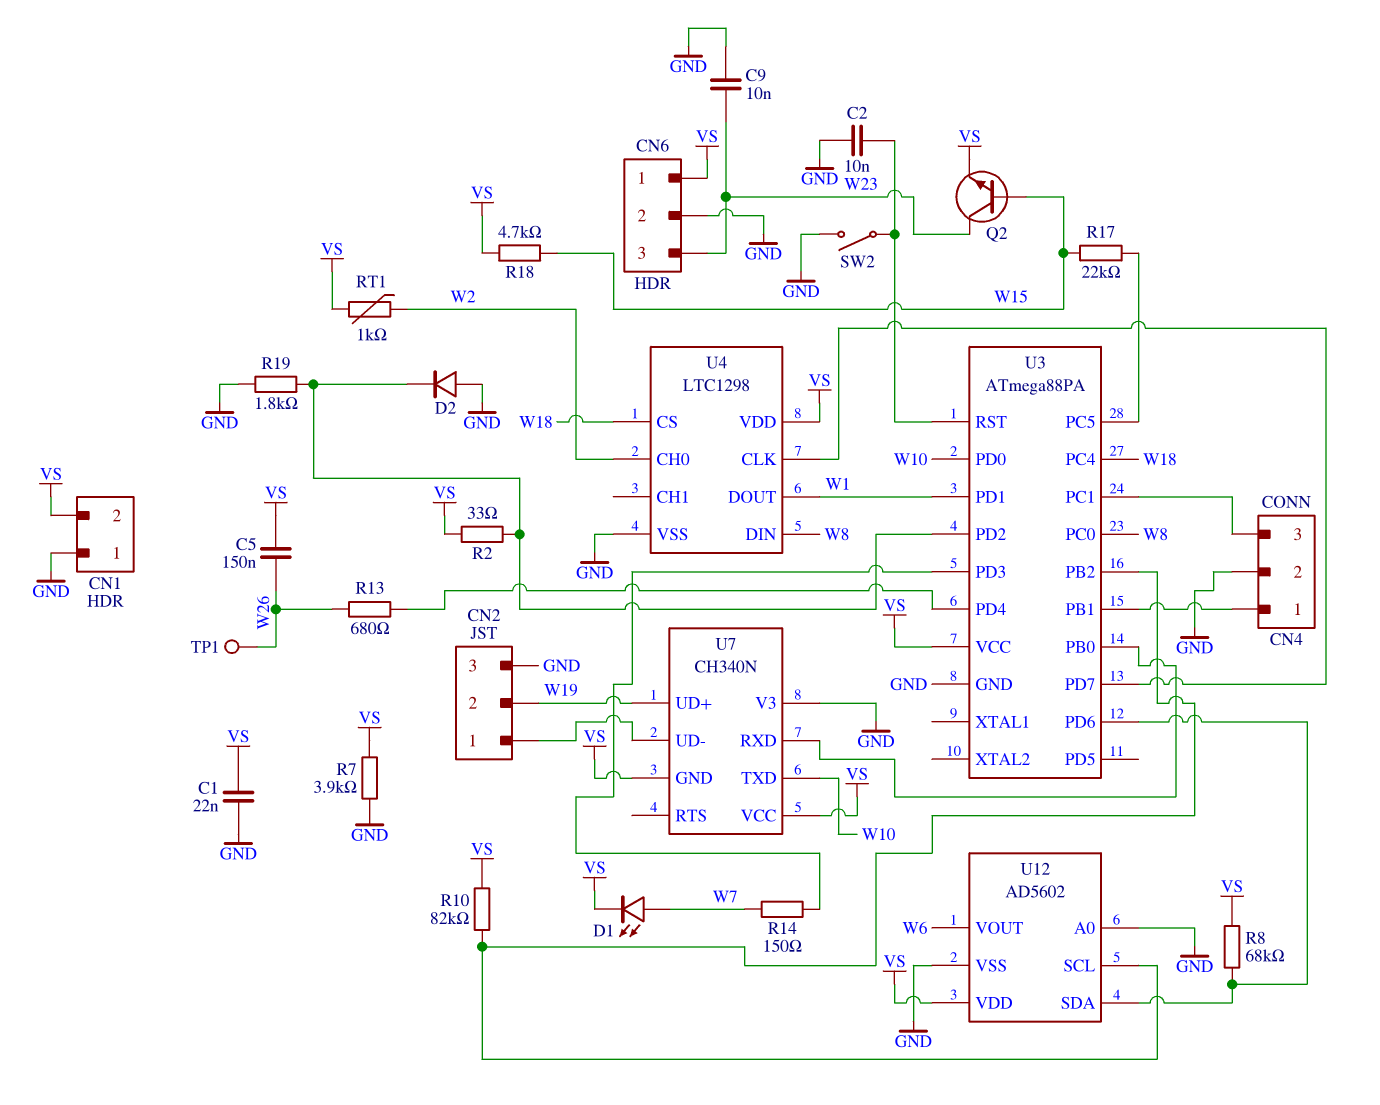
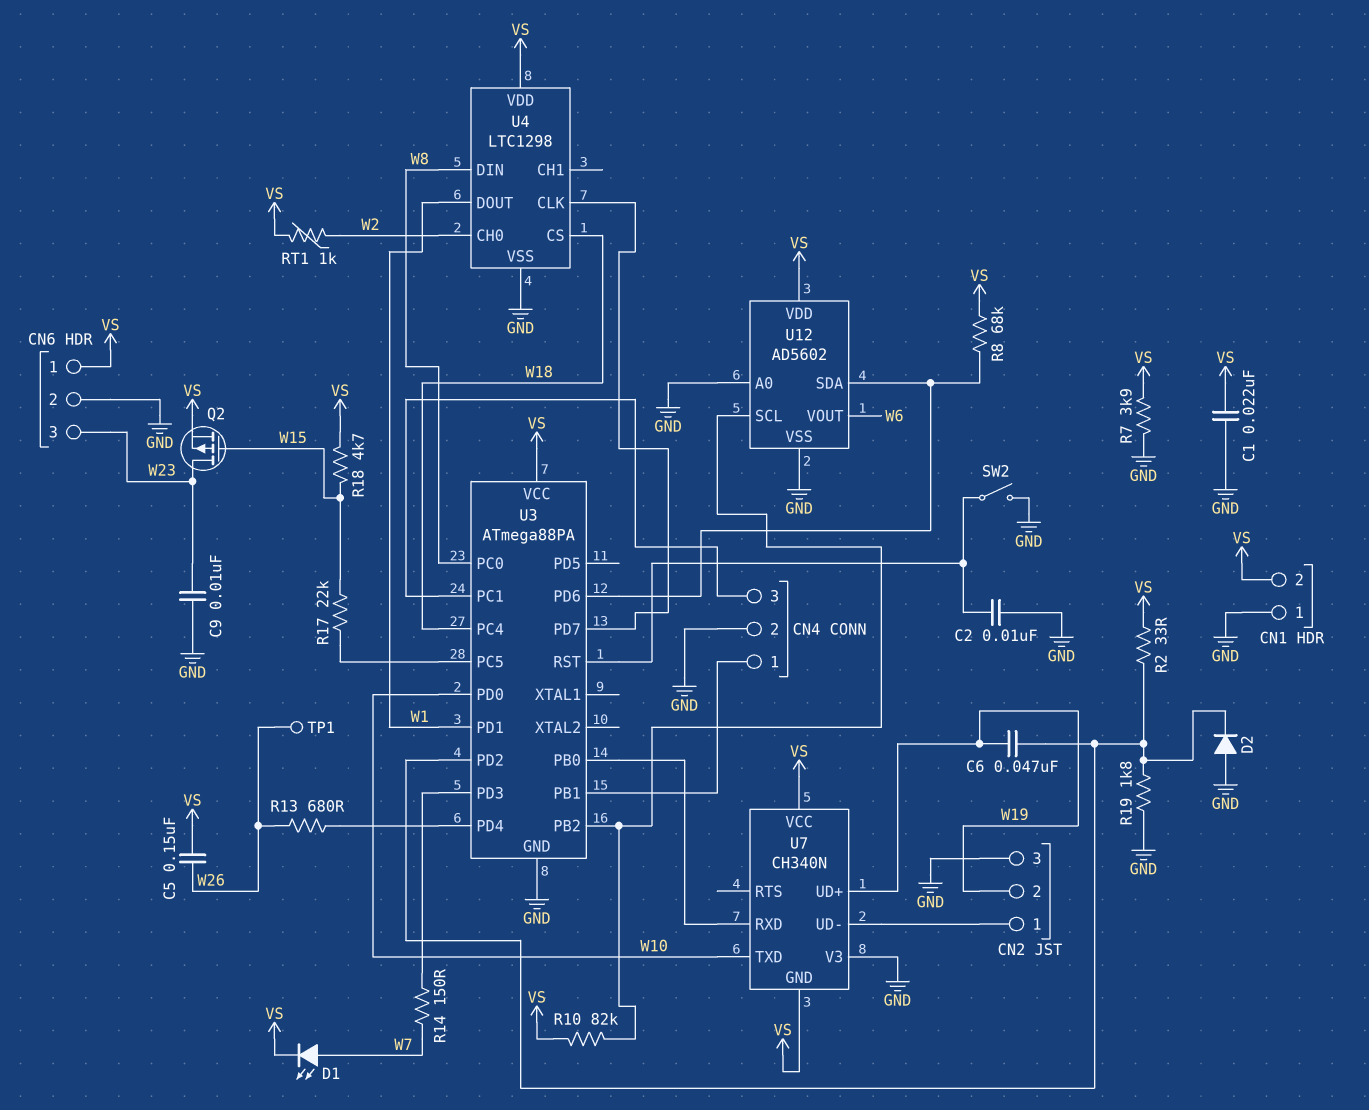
C6: none -> 47nF (U3/PD2, W19)
Q2: NPN (B W15, C W23, E VS) -> PMOS (G W15, D W23, S VS)

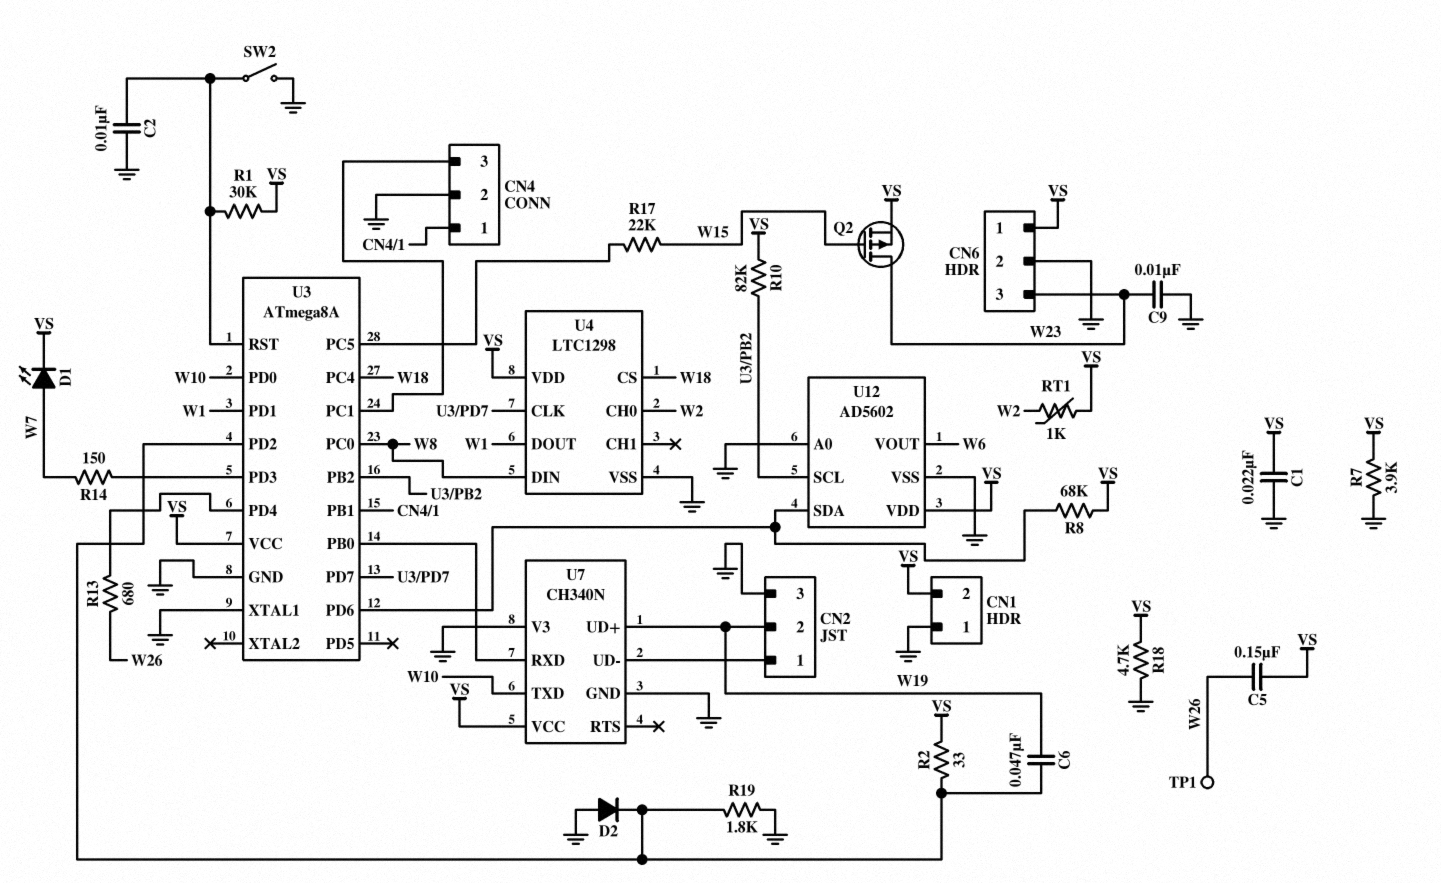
R1: none -> 30k (U3/RST, VS)
R18: 4.7k (VS, W15) -> 4.7k (GND, VS)
U3: ATmega88PA -> ATmega8A
U3 pin XTAL1: none -> GND
U7 pin GND: VS -> GND

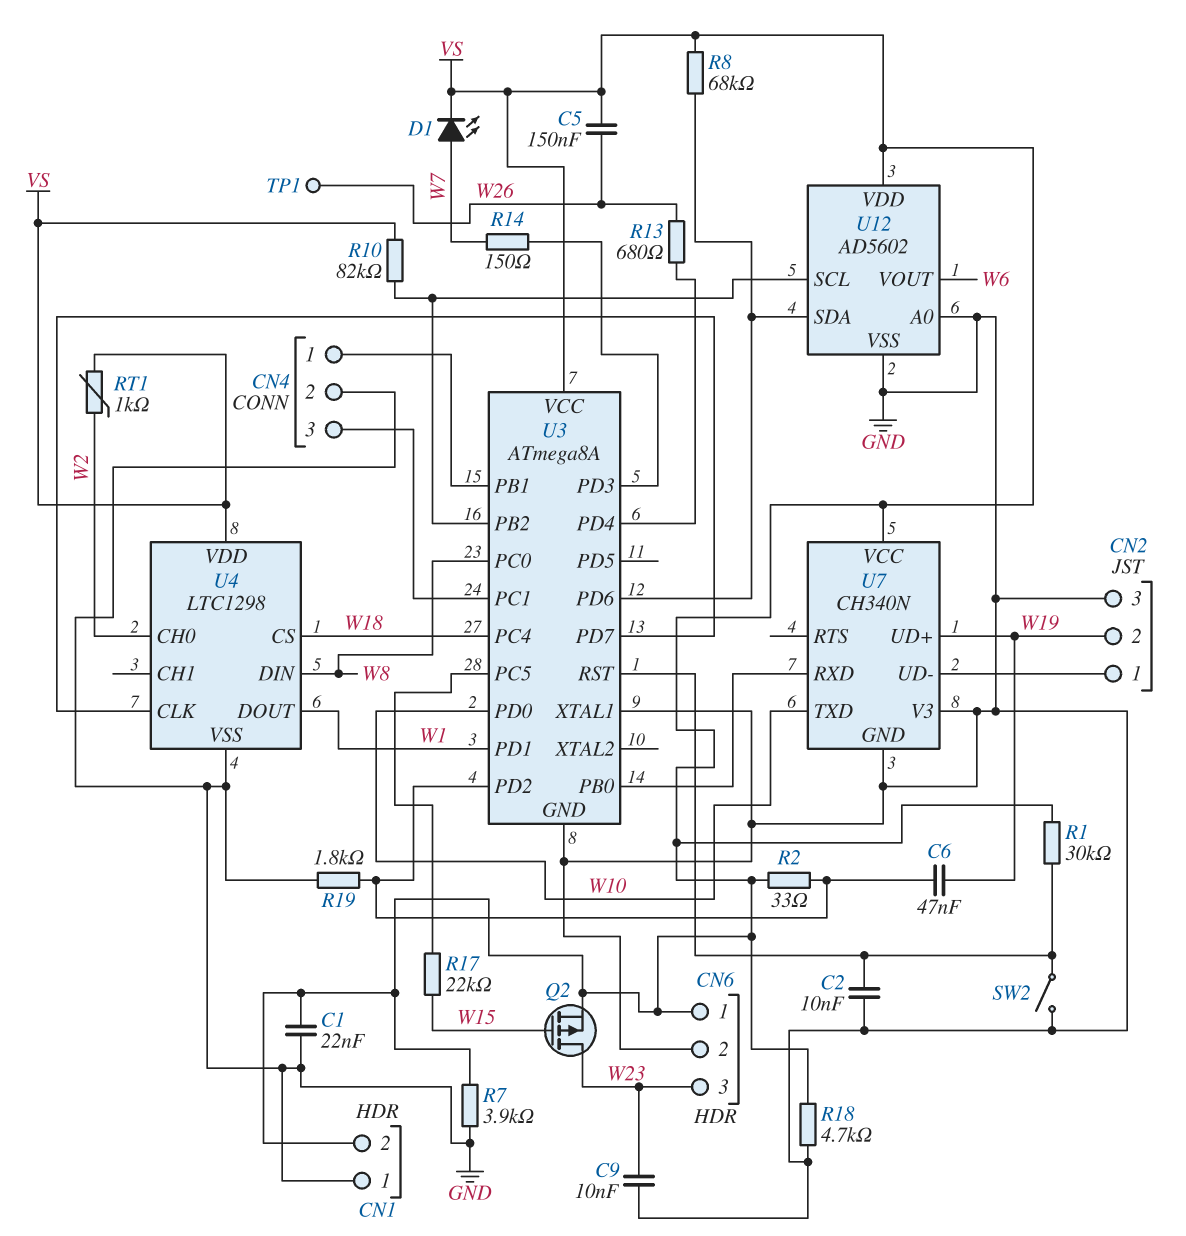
D2: diode (A GND, K U3/PD2) -> none

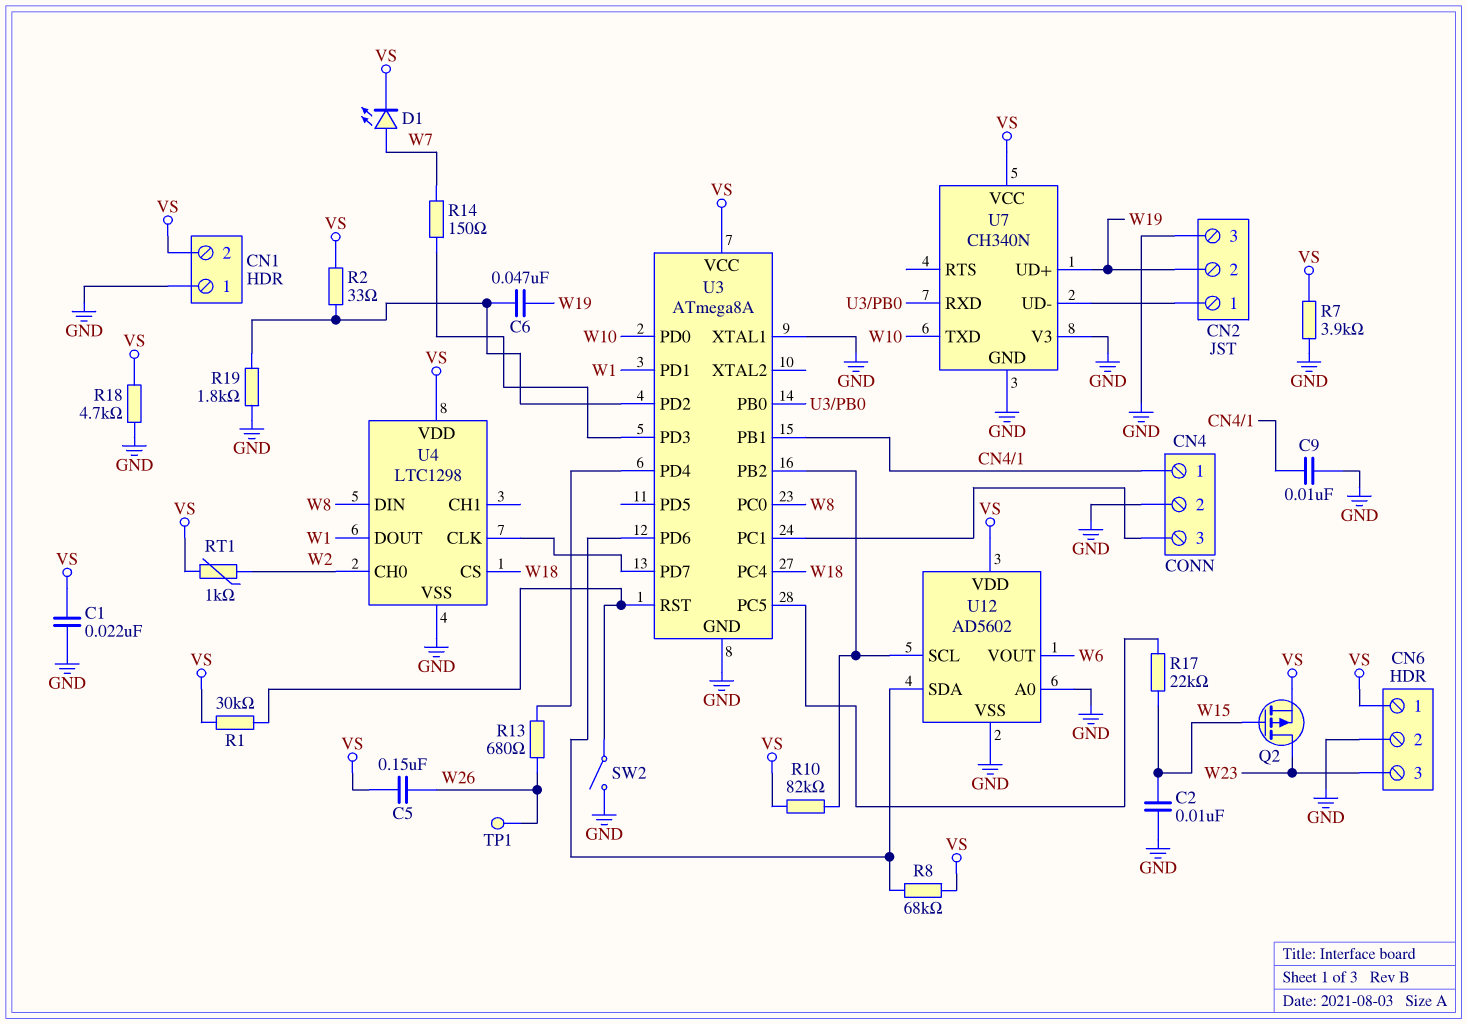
C2: 10nF (GND, U3/RST) -> 10nF (GND, W15)
C9: 10nF (GND, W23) -> 10nF (CN4/1, GND)

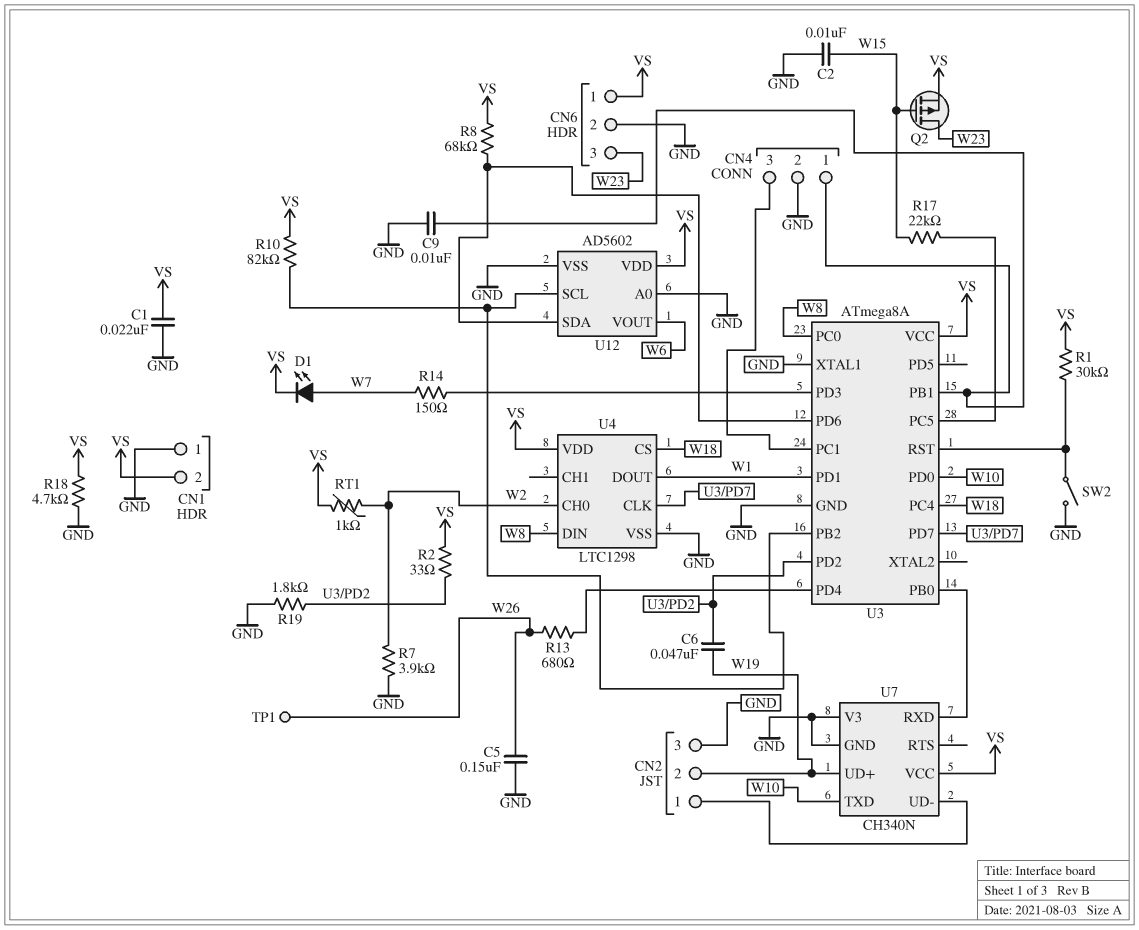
C5: 150nF (VS, W26) -> 150nF (GND, W26)
R7: 3.9k (GND, VS) -> 3.9k (GND, W2)

